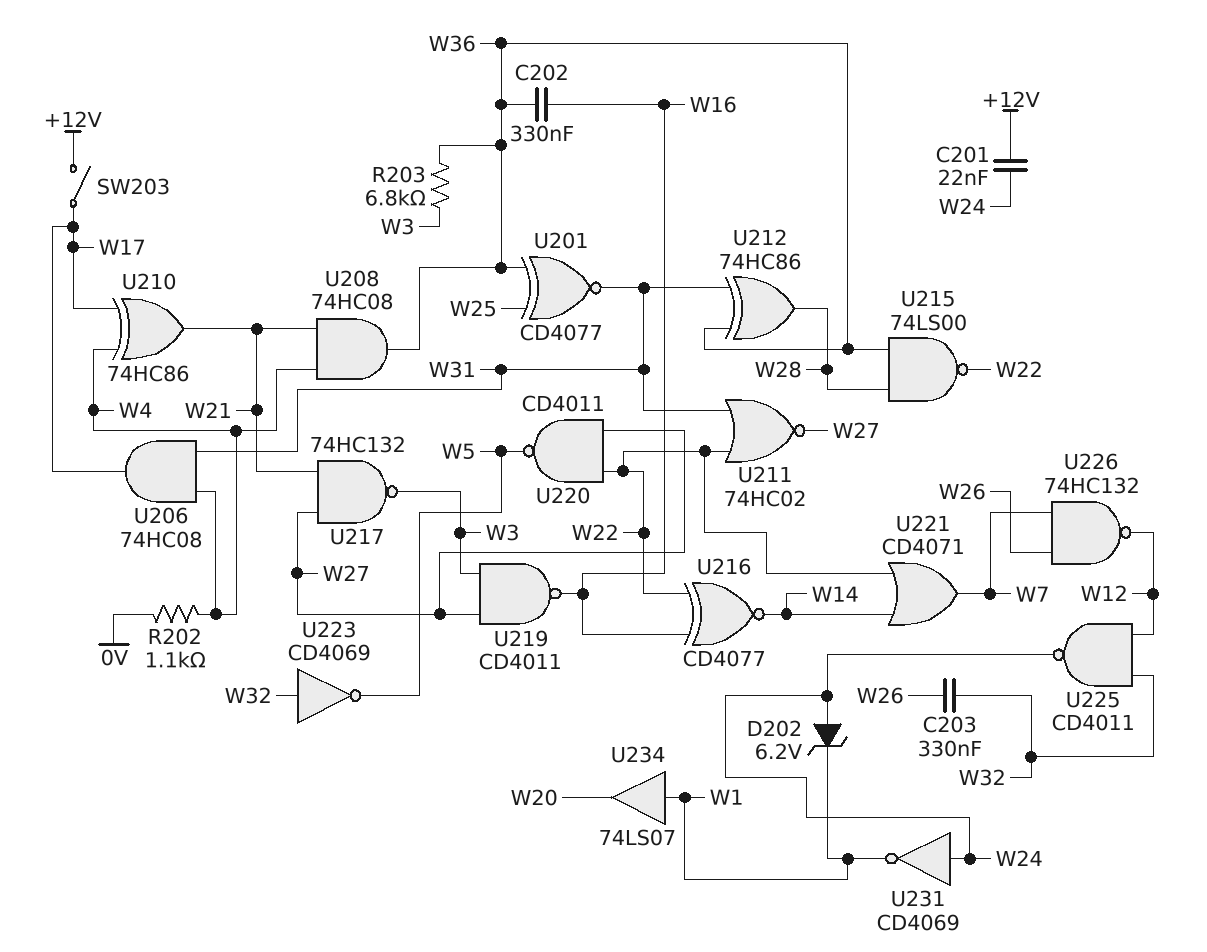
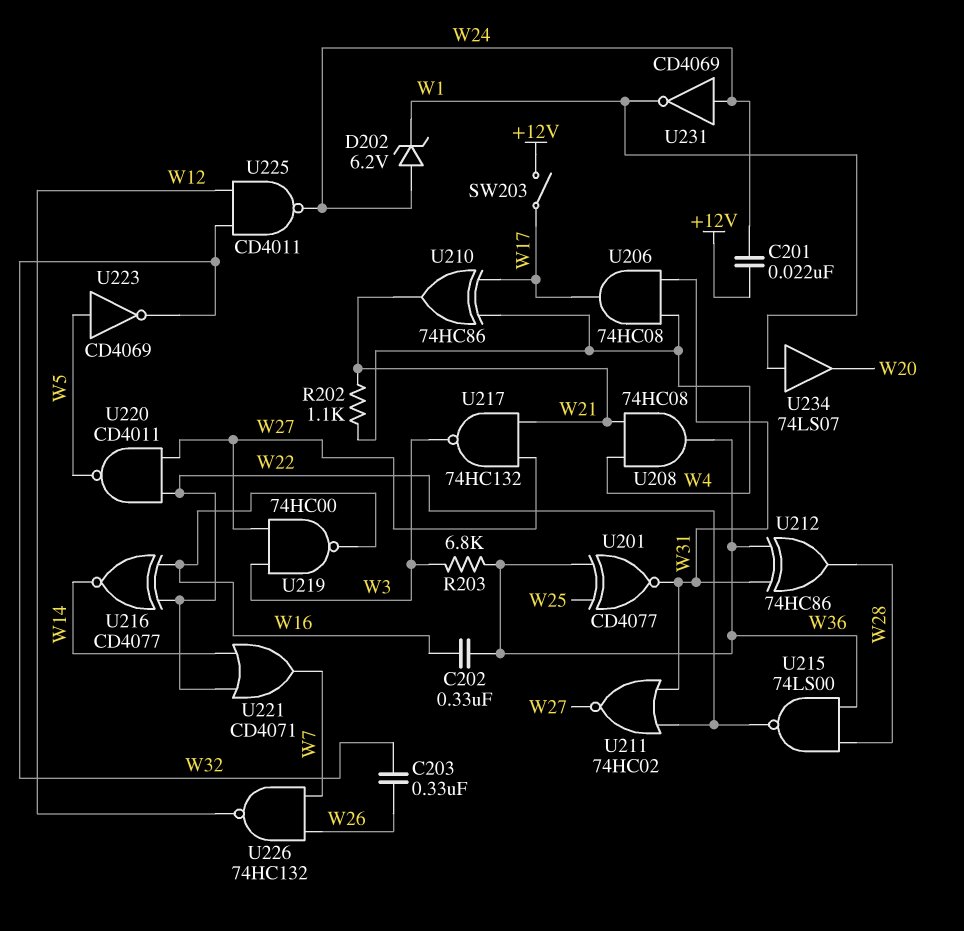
R202: 1.1k (0V, W4) -> 1.1k (W4, W21)
U219: NAND CD4011 (in W3, in W27, out W16) -> NAND 74HC00 (in W3, in W27, out W16)
U223: NOT CD4069 (in W32, out W5) -> NOT CD4069 (in W5, out W32)

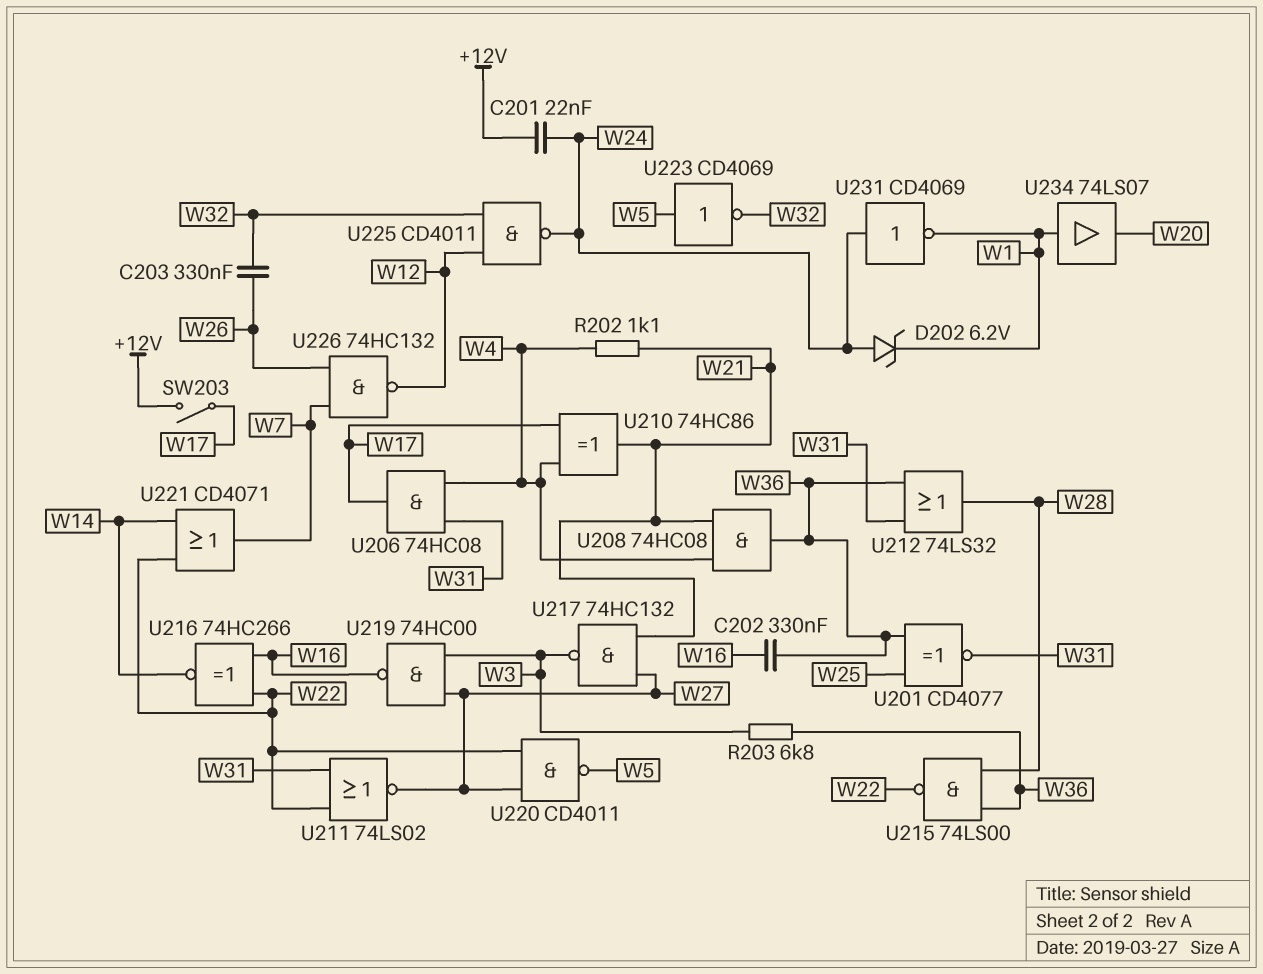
U211: NOR 74HC02 (in W22, in W31, out W27) -> NOR 74LS02 (in W22, in W31, out W27)
U212: XOR 74HC86 (in W31, in W36, out W28) -> OR 74LS32 (in W31, in W36, out W28)
U216: XNOR CD4077 (in W16, in W22, out W14) -> XNOR 74HC266 (in W16, in W22, out W14)

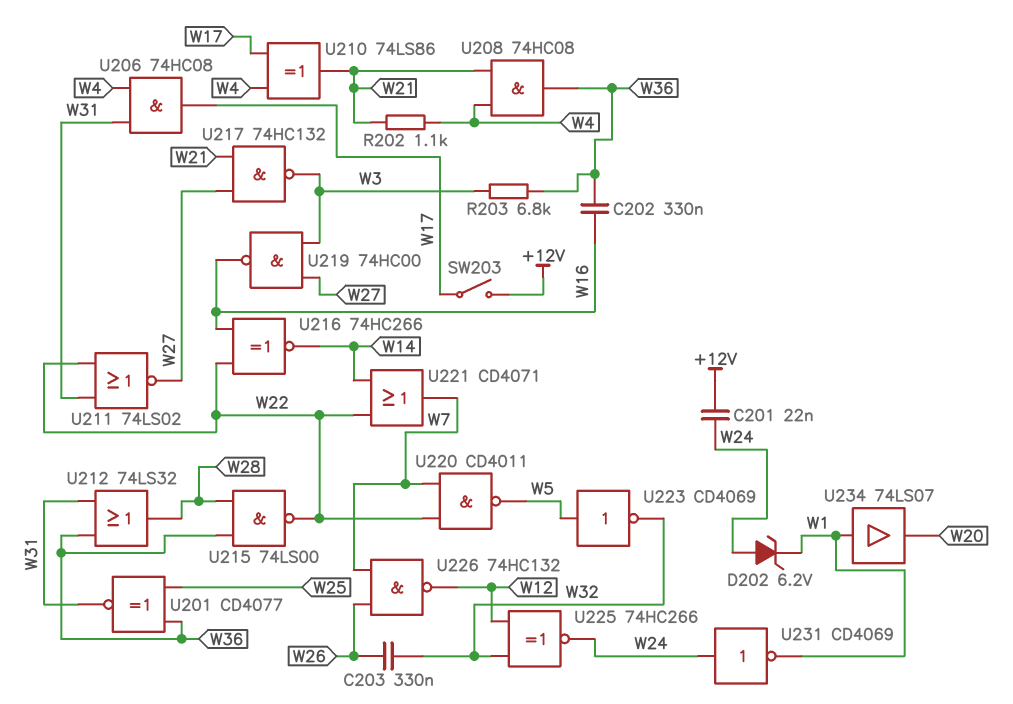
U210: XOR 74HC86 (in W4, in W17, out W21) -> XOR 74LS86 (in W4, in W17, out W21)
U220: NAND CD4011 (in W22, in W27, out W5) -> NAND CD4011 (in W7, in W22, out W5)
U225: NAND CD4011 (in W12, in W32, out W24) -> XNOR 74HC266 (in W12, in W32, out W24)

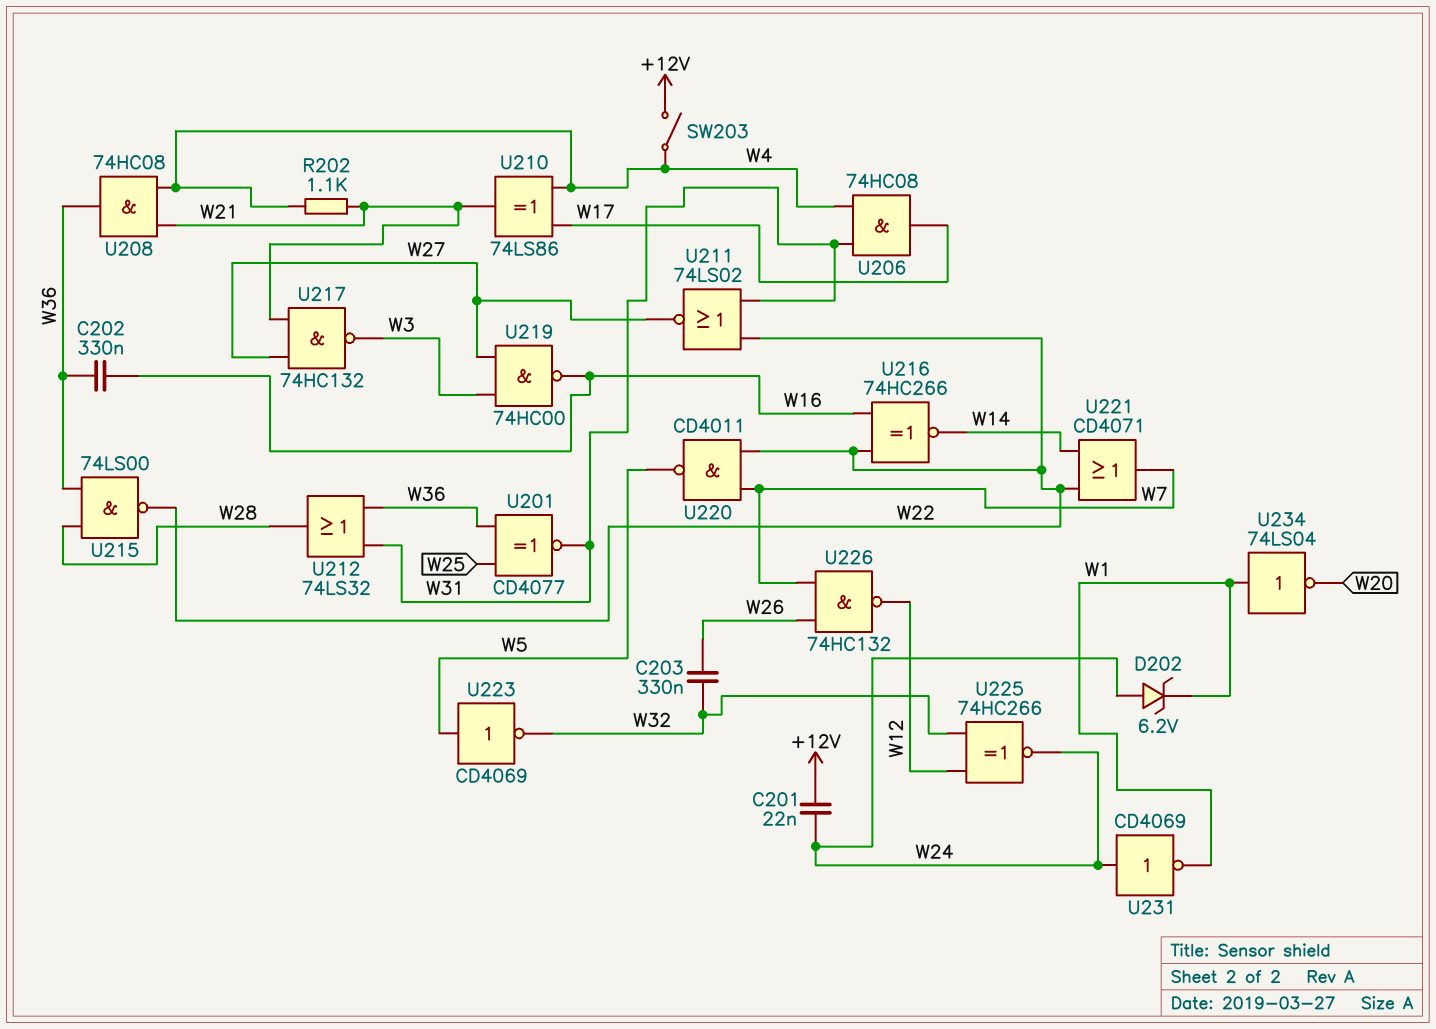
R203: 6.8k (W3, W36) -> none
SW203: switch (+12V, W17) -> switch (+12V, W4)
U234: buffer 74LS07 (in W1, out W20) -> NOT 74LS04 (in W1, out W20)

